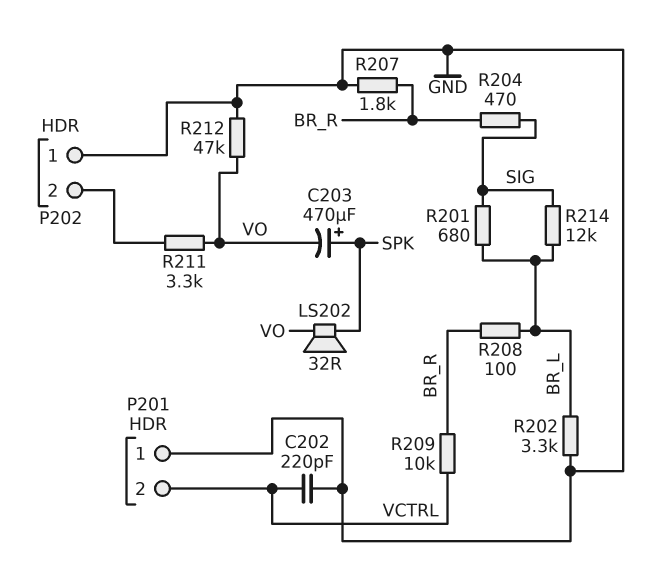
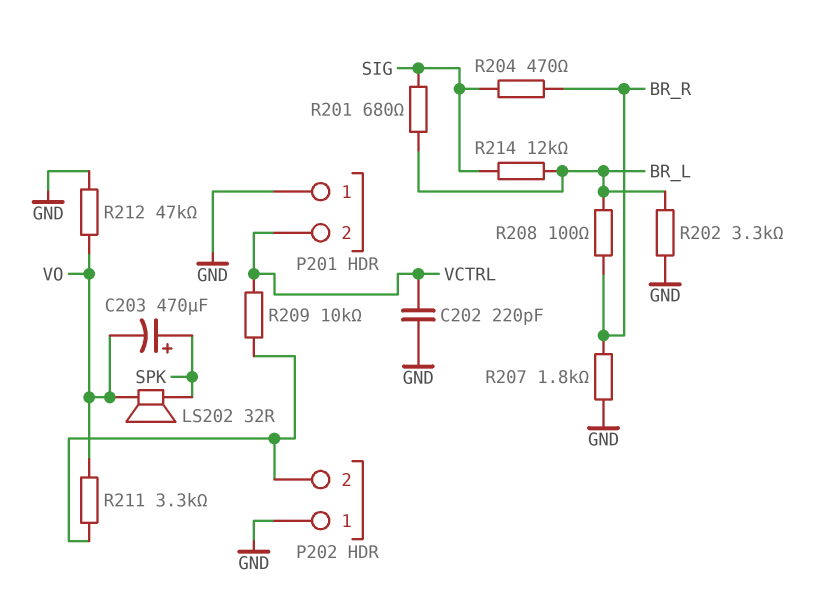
R209: 10k (BR_R, VCTRL) -> 10k (P202/2, VCTRL)

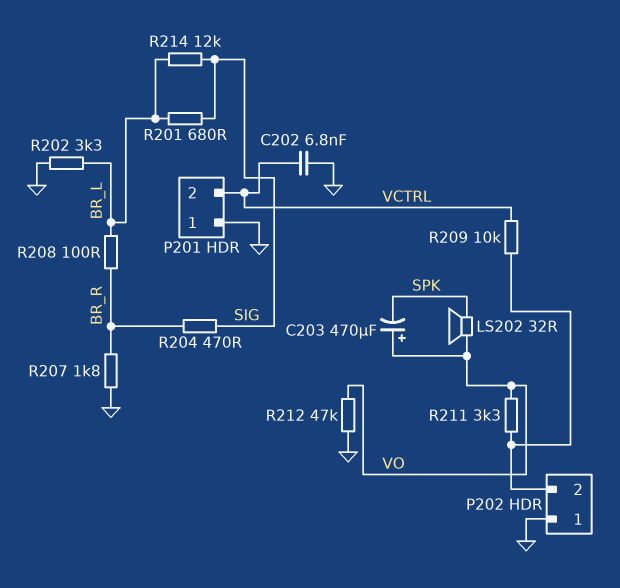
C202: 220pF (GND, VCTRL) -> 6.8nF (GND, VCTRL)
C203: 470uF (plus SPK, minus VO) -> 470uF (plus VO, minus SPK)

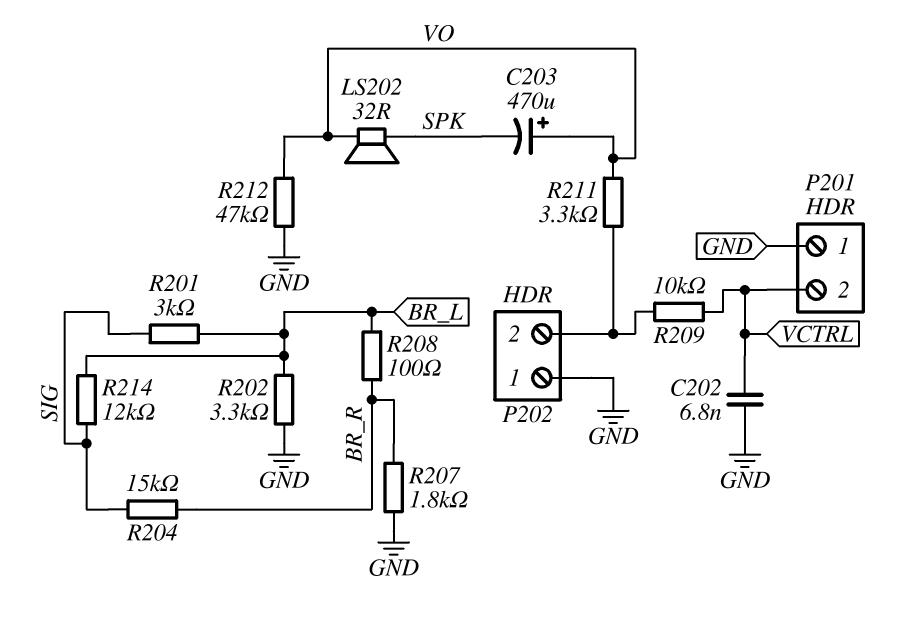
R201: 680 (BR_L, SIG) -> 3k (BR_L, SIG)
R204: 470 (BR_R, SIG) -> 15k (BR_R, SIG)

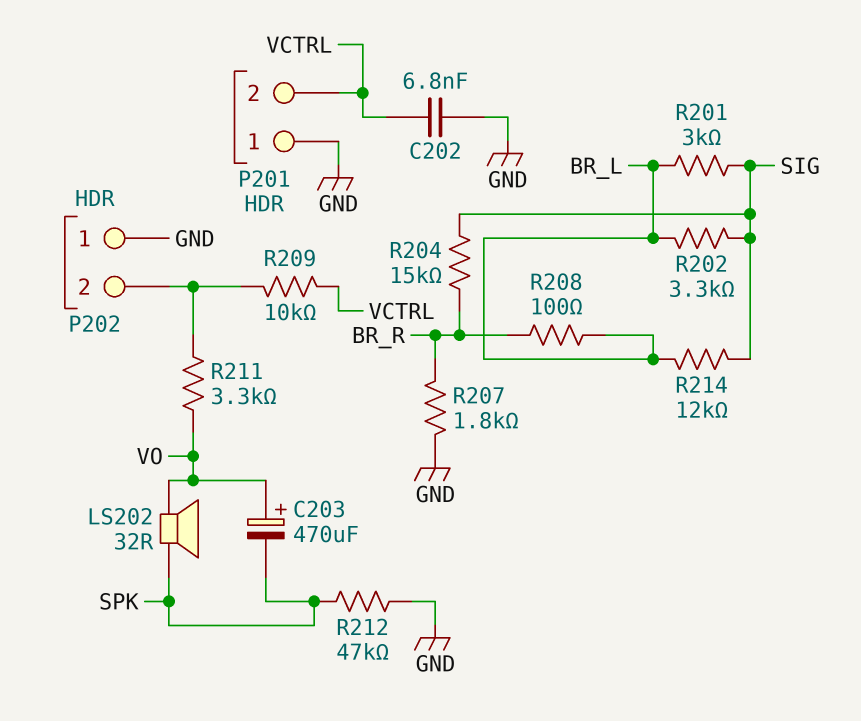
R202: 3.3k (BR_L, GND) -> 3.3k (BR_L, SIG)
R212: 47k (GND, VO) -> 47k (GND, SPK)

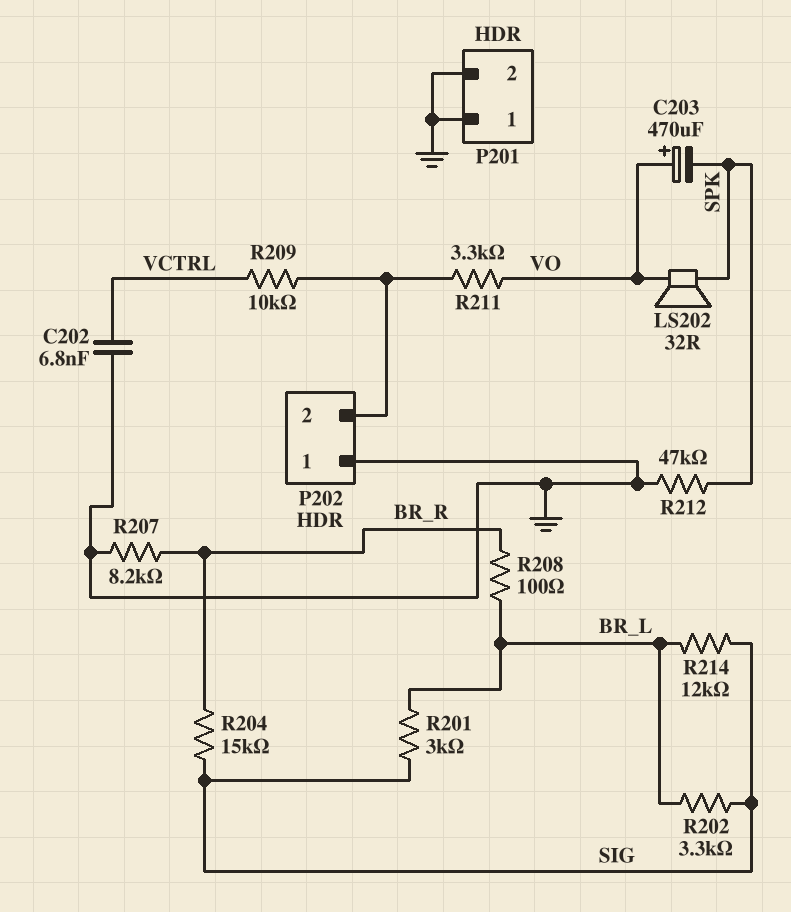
P201 pin 2: VCTRL -> GND
R207: 1.8k (BR_R, GND) -> 8.2k (BR_R, GND)

